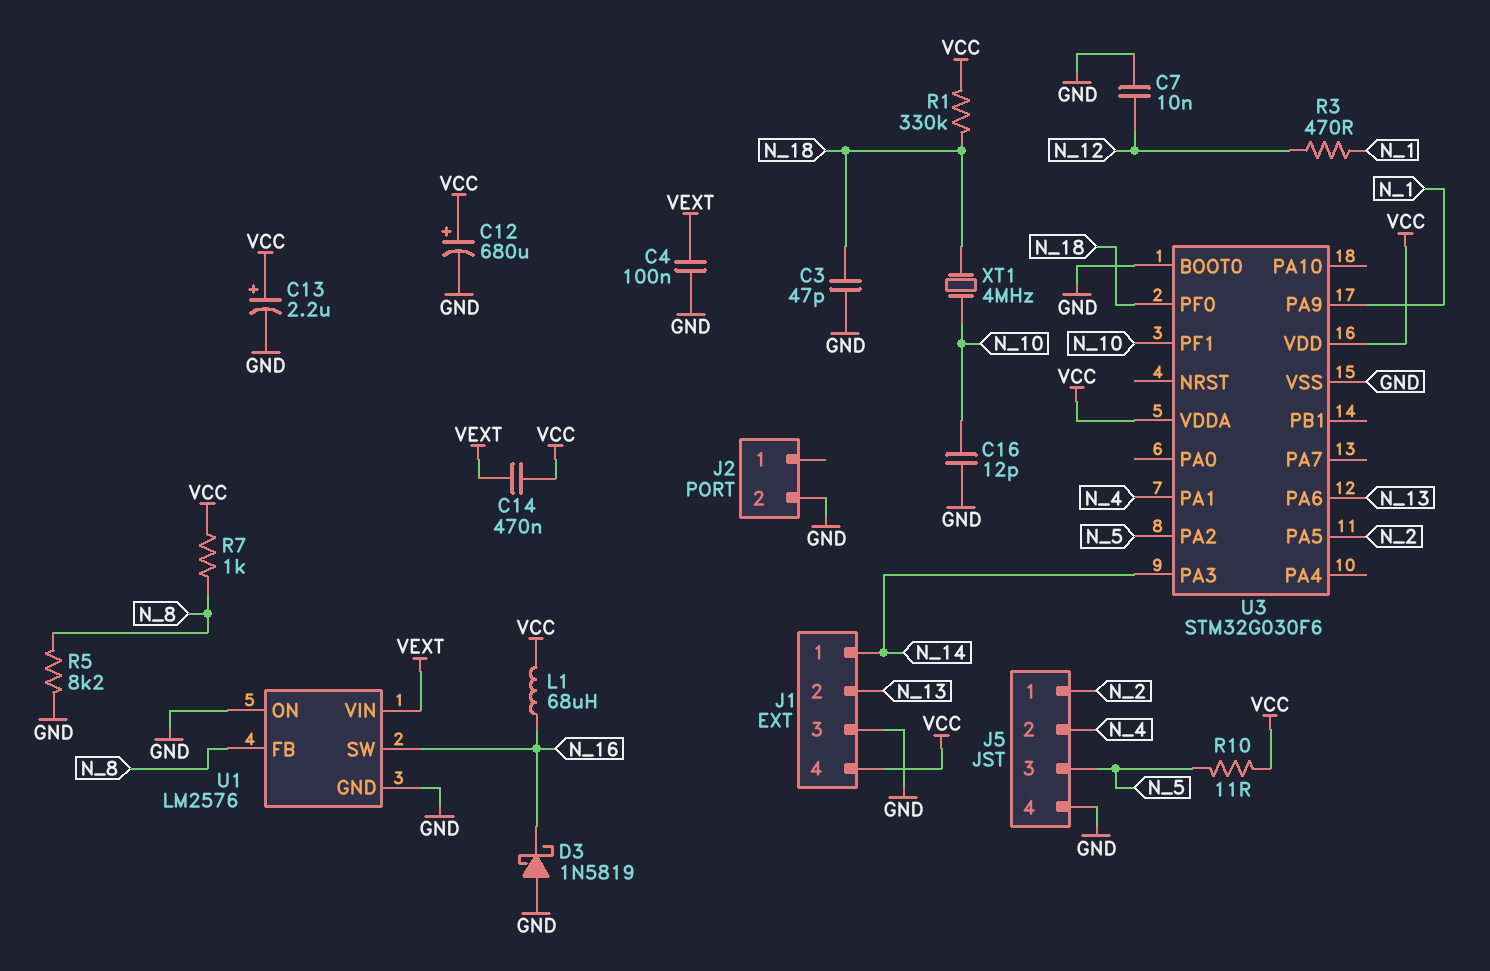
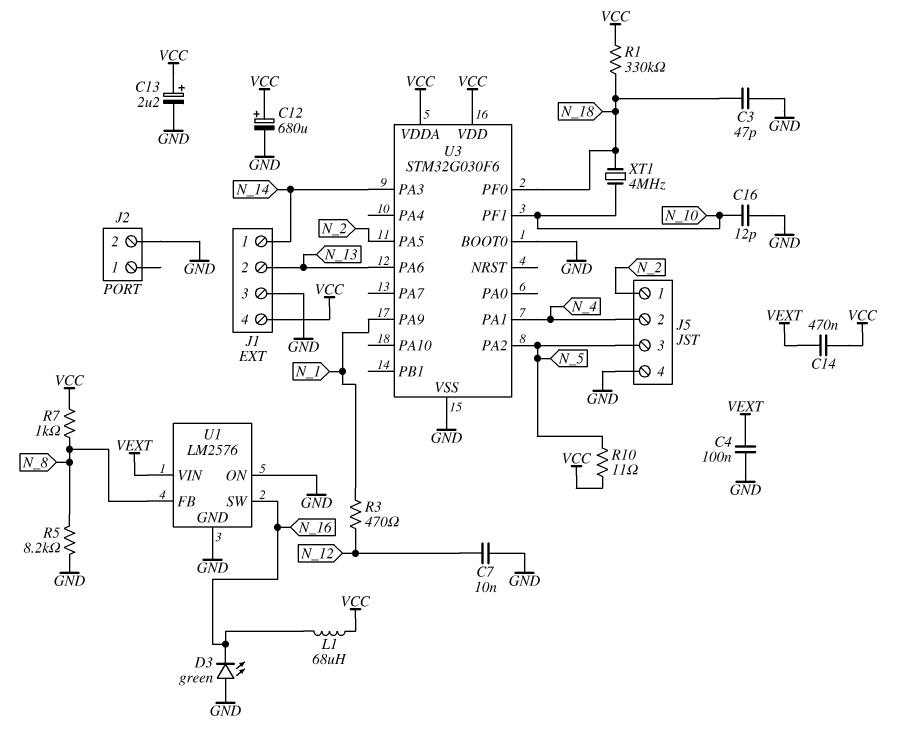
D3: schottky 1N5819 (A GND, K N_16) -> LED green (A GND, K N_16)

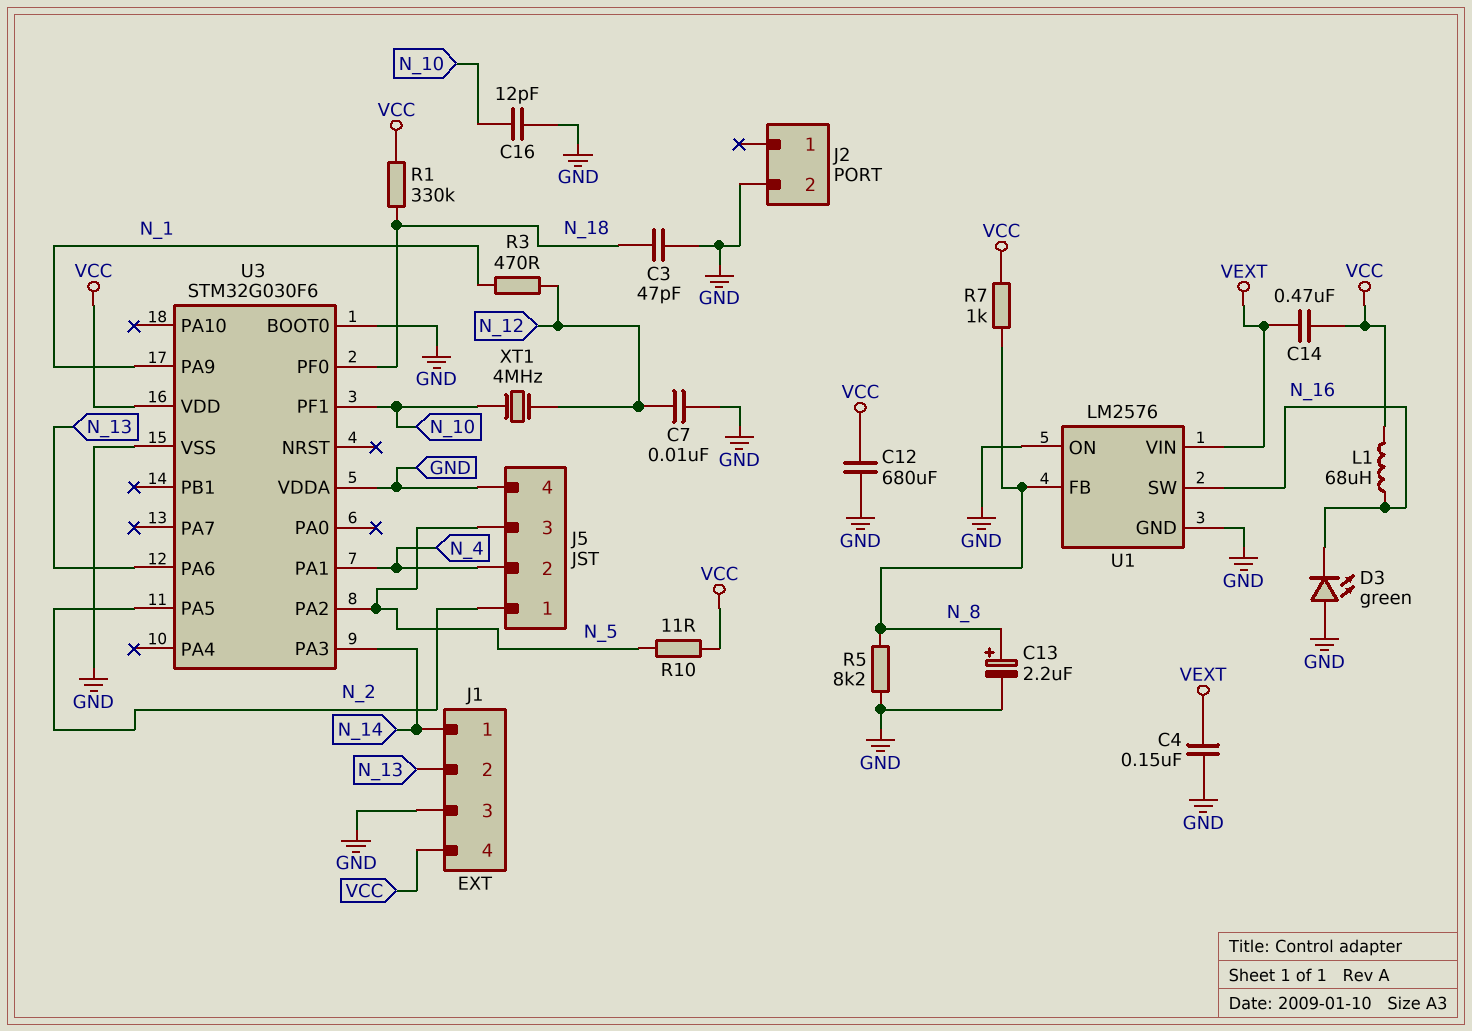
C4: 100nF (GND, VEXT) -> 150nF (GND, VEXT)
C12: 680uF (plus VCC, minus GND) -> 680uF (GND, VCC)
C13: 2.2uF (plus VCC, minus GND) -> 2.2uF (plus N_8, minus GND)
U3 pin VDDA: VCC -> GND
XT1: 4MHz (N_10, N_18) -> 4MHz (N_10, N_12)

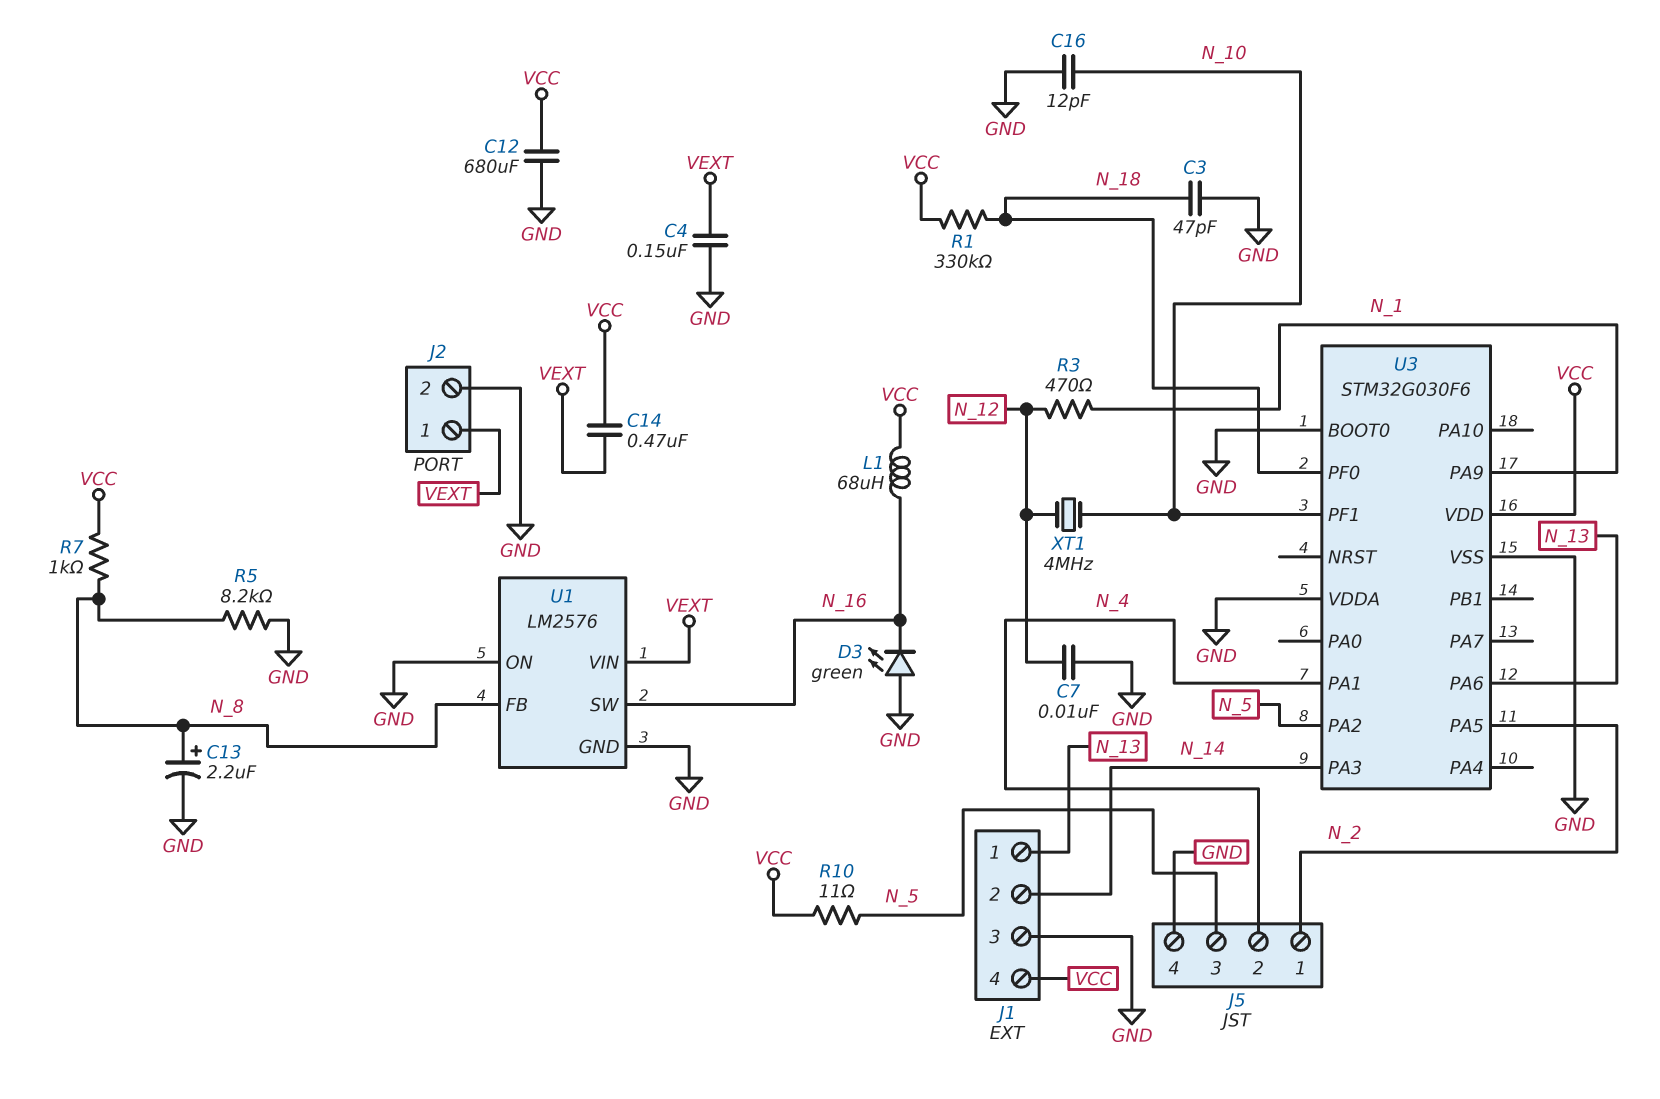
J1 pin 1: N_14 -> N_13
J1 pin 2: N_13 -> N_14
J2 pin 1: none -> VEXT

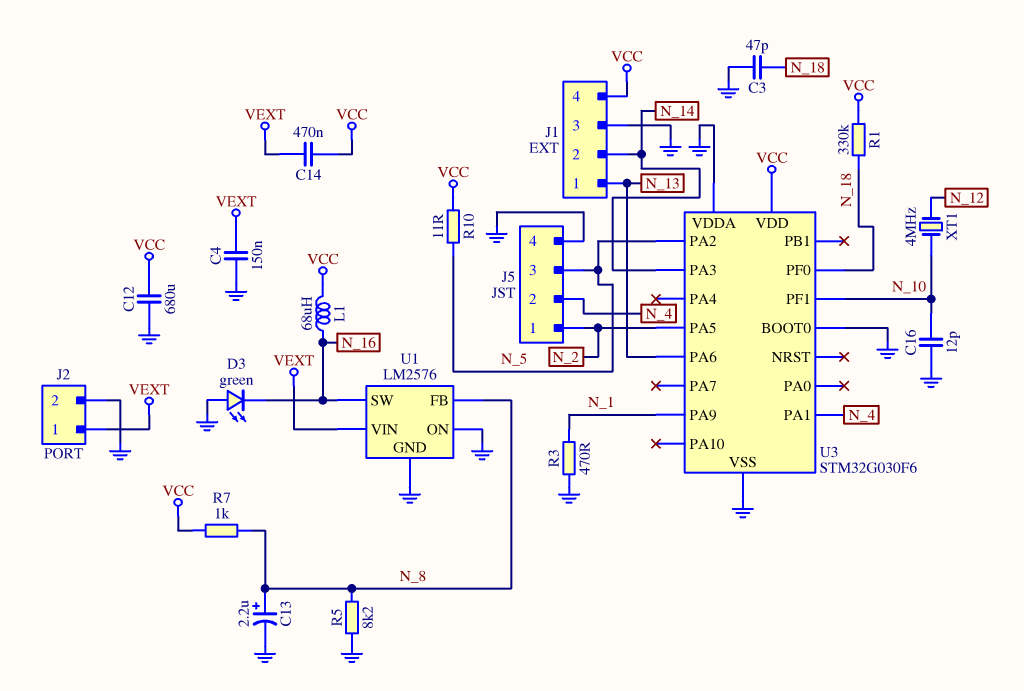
C7: 10nF (GND, N_12) -> none
R3: 470 (N_1, N_12) -> 470 (GND, N_1)

